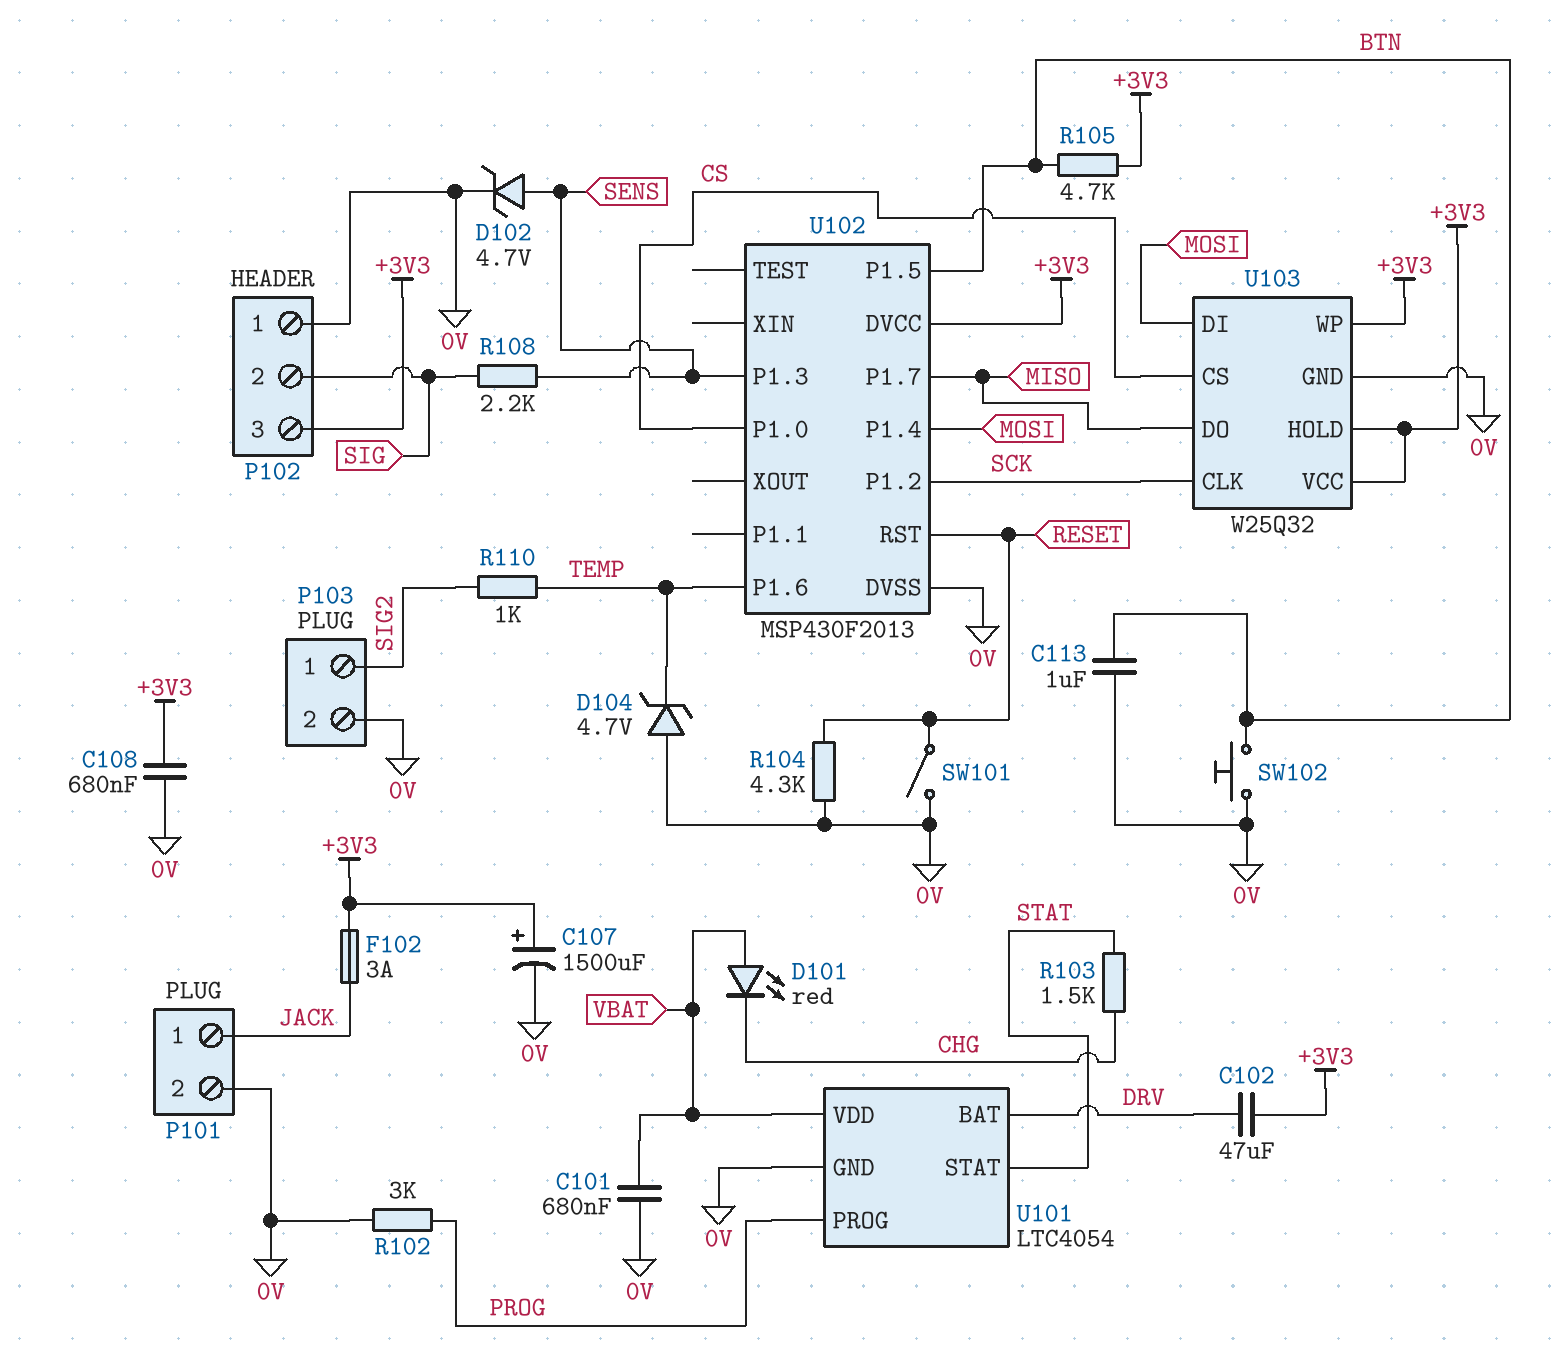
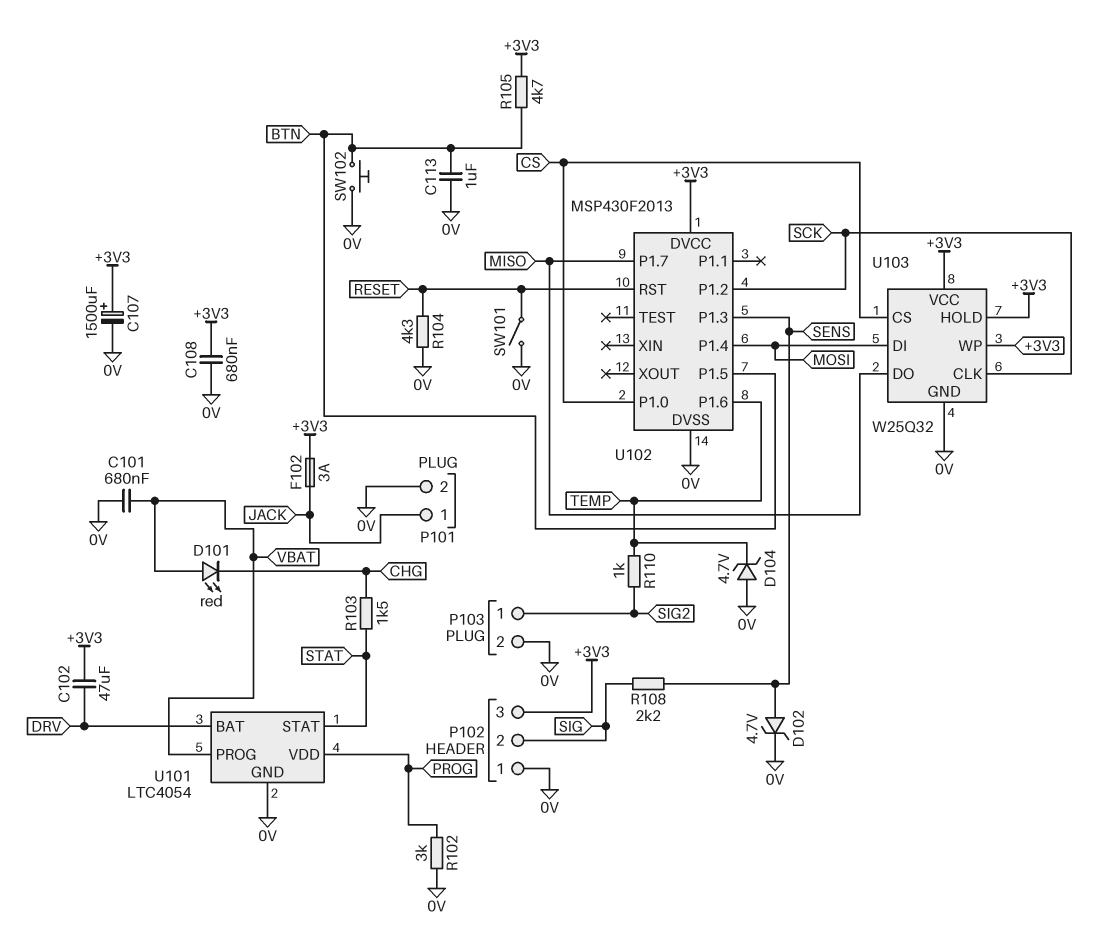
U101 pin PROG: PROG -> VBAT
U101 pin VDD: VBAT -> PROG

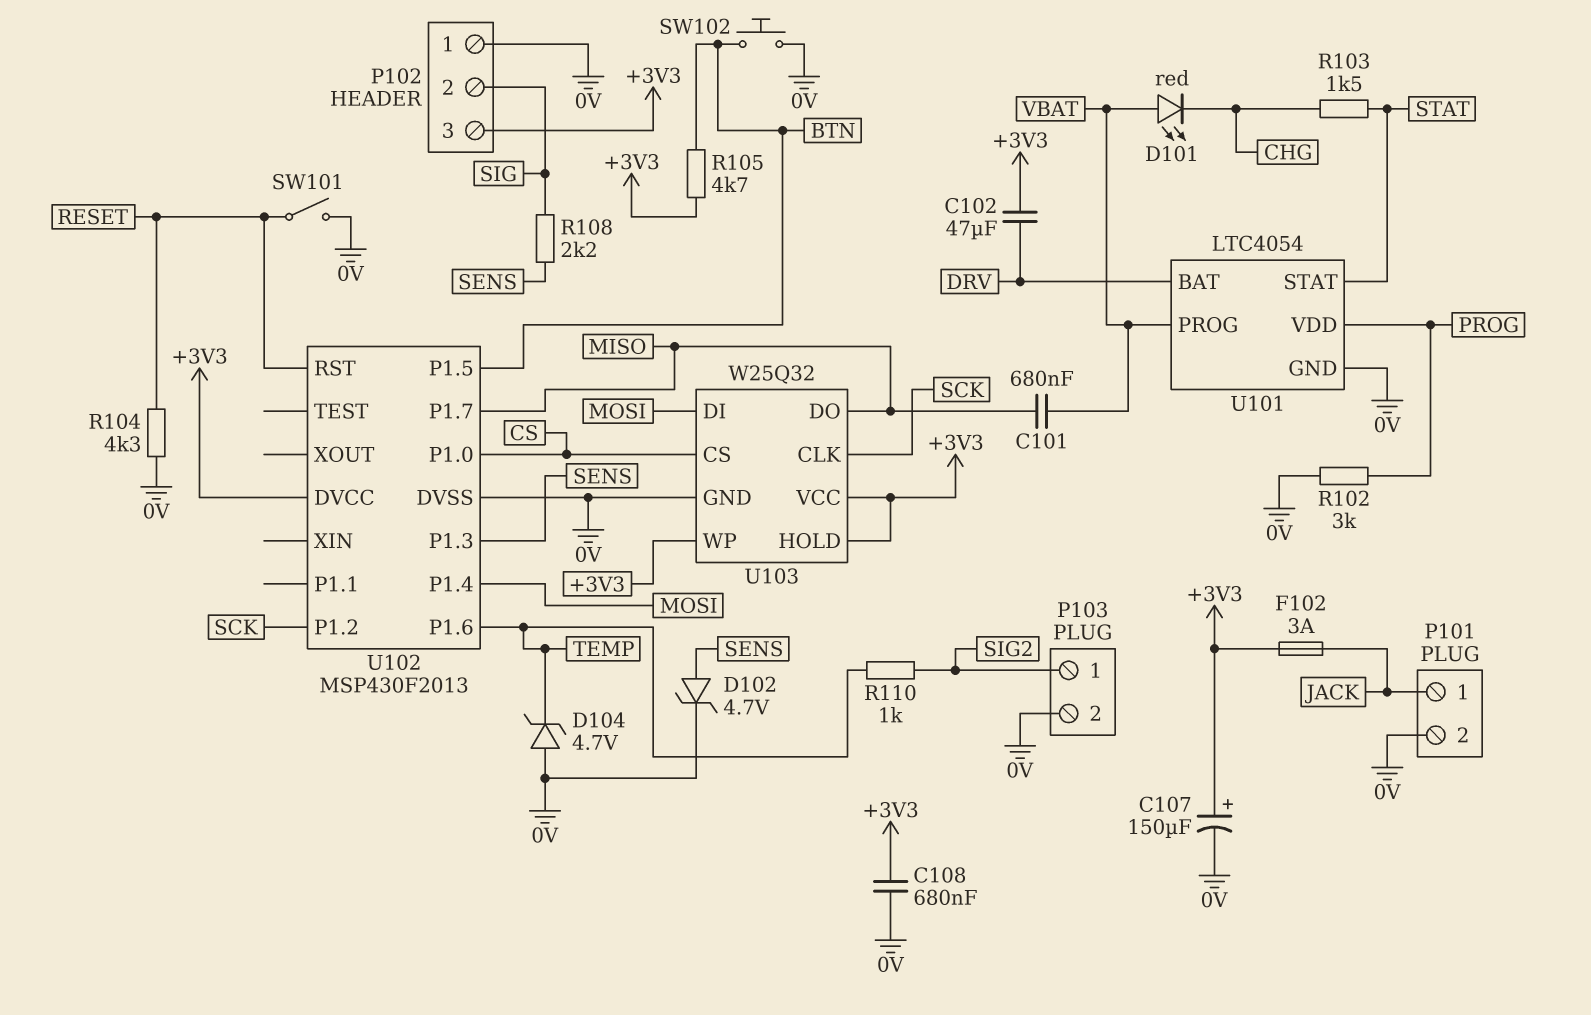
C101: 680nF (0V, VBAT) -> 680nF (MISO, VBAT)
C107: 1500uF (plus +3V3, minus 0V) -> 150uF (plus +3V3, minus 0V)
C113: 1uF (0V, BTN) -> none

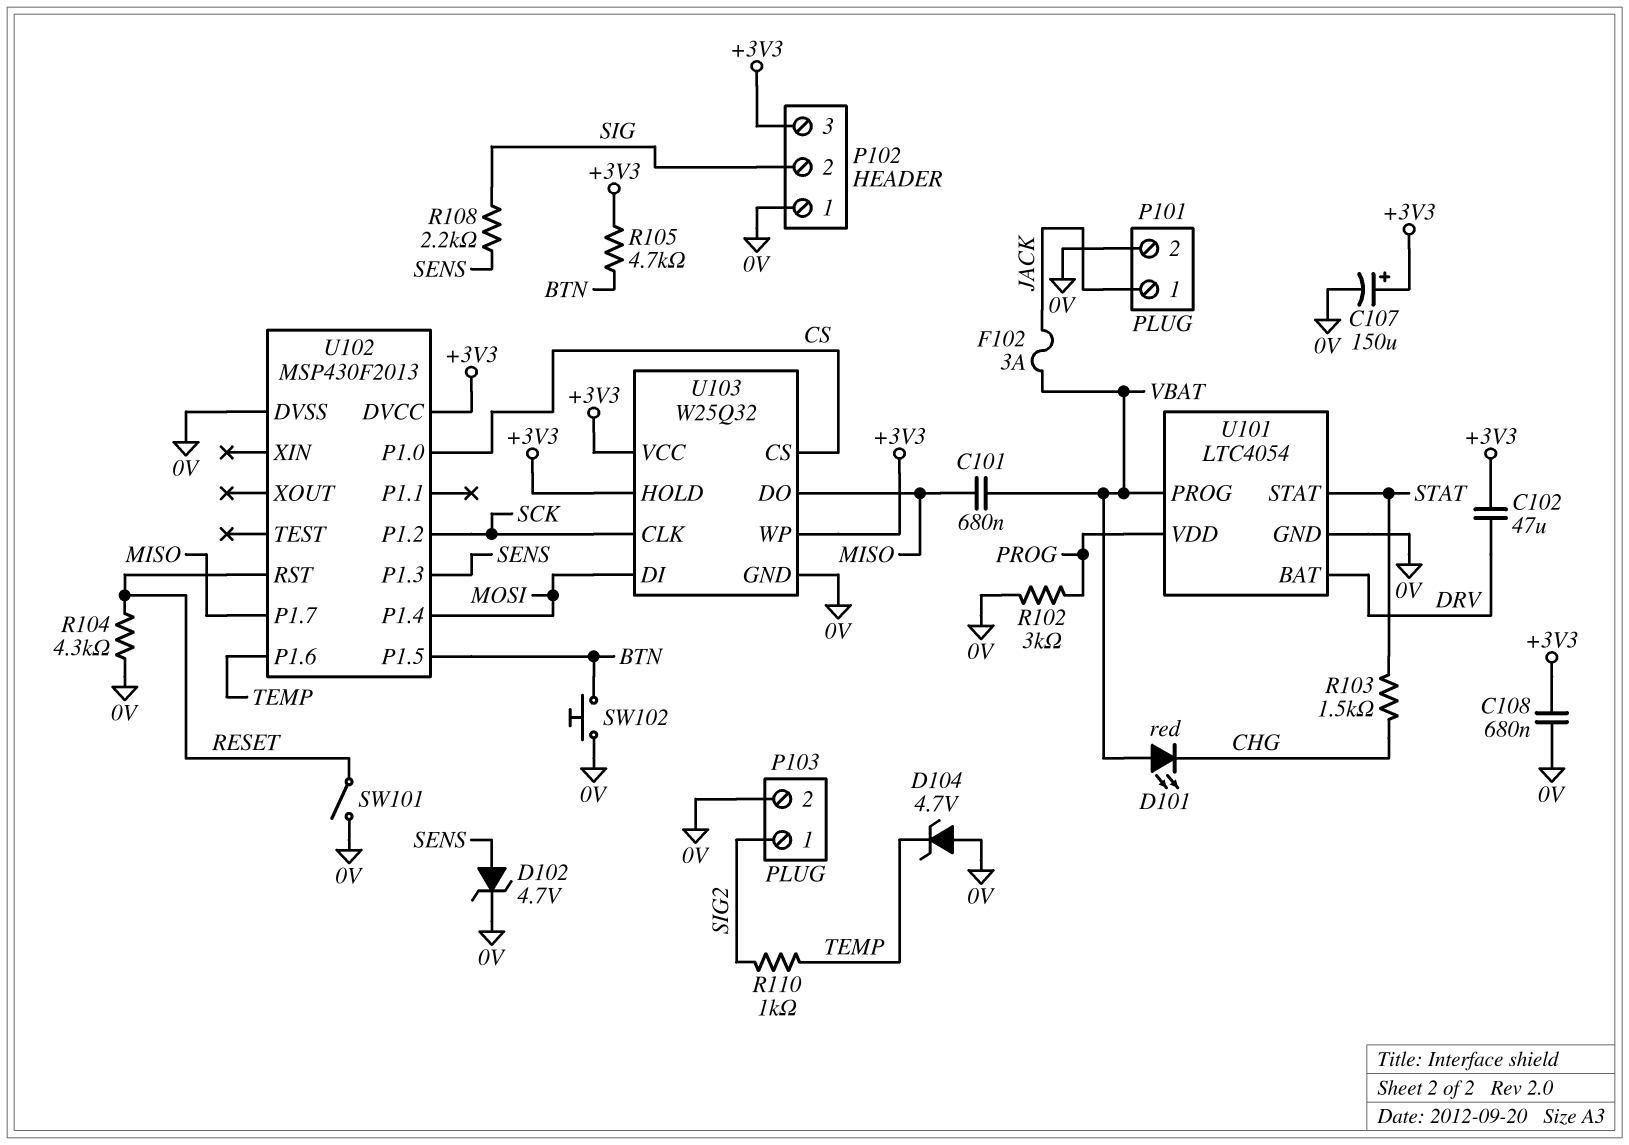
F102: 3A (+3V3, JACK) -> 3A (JACK, VBAT)

